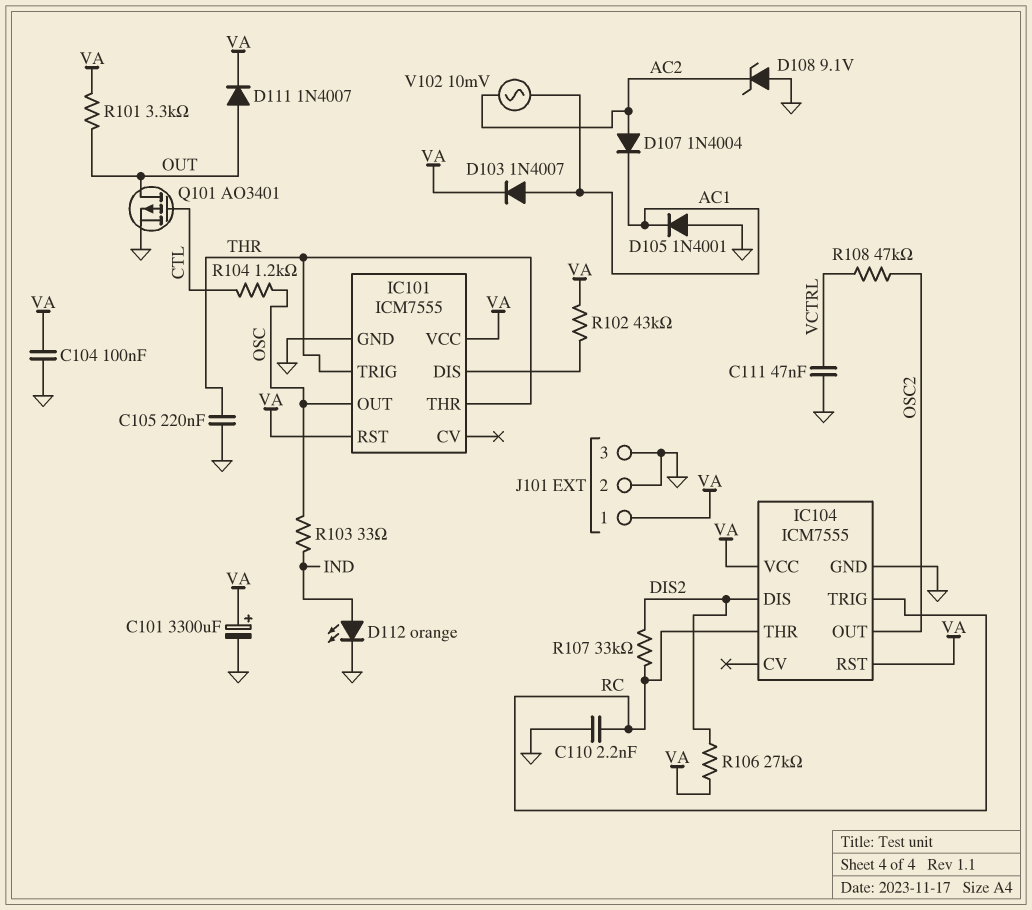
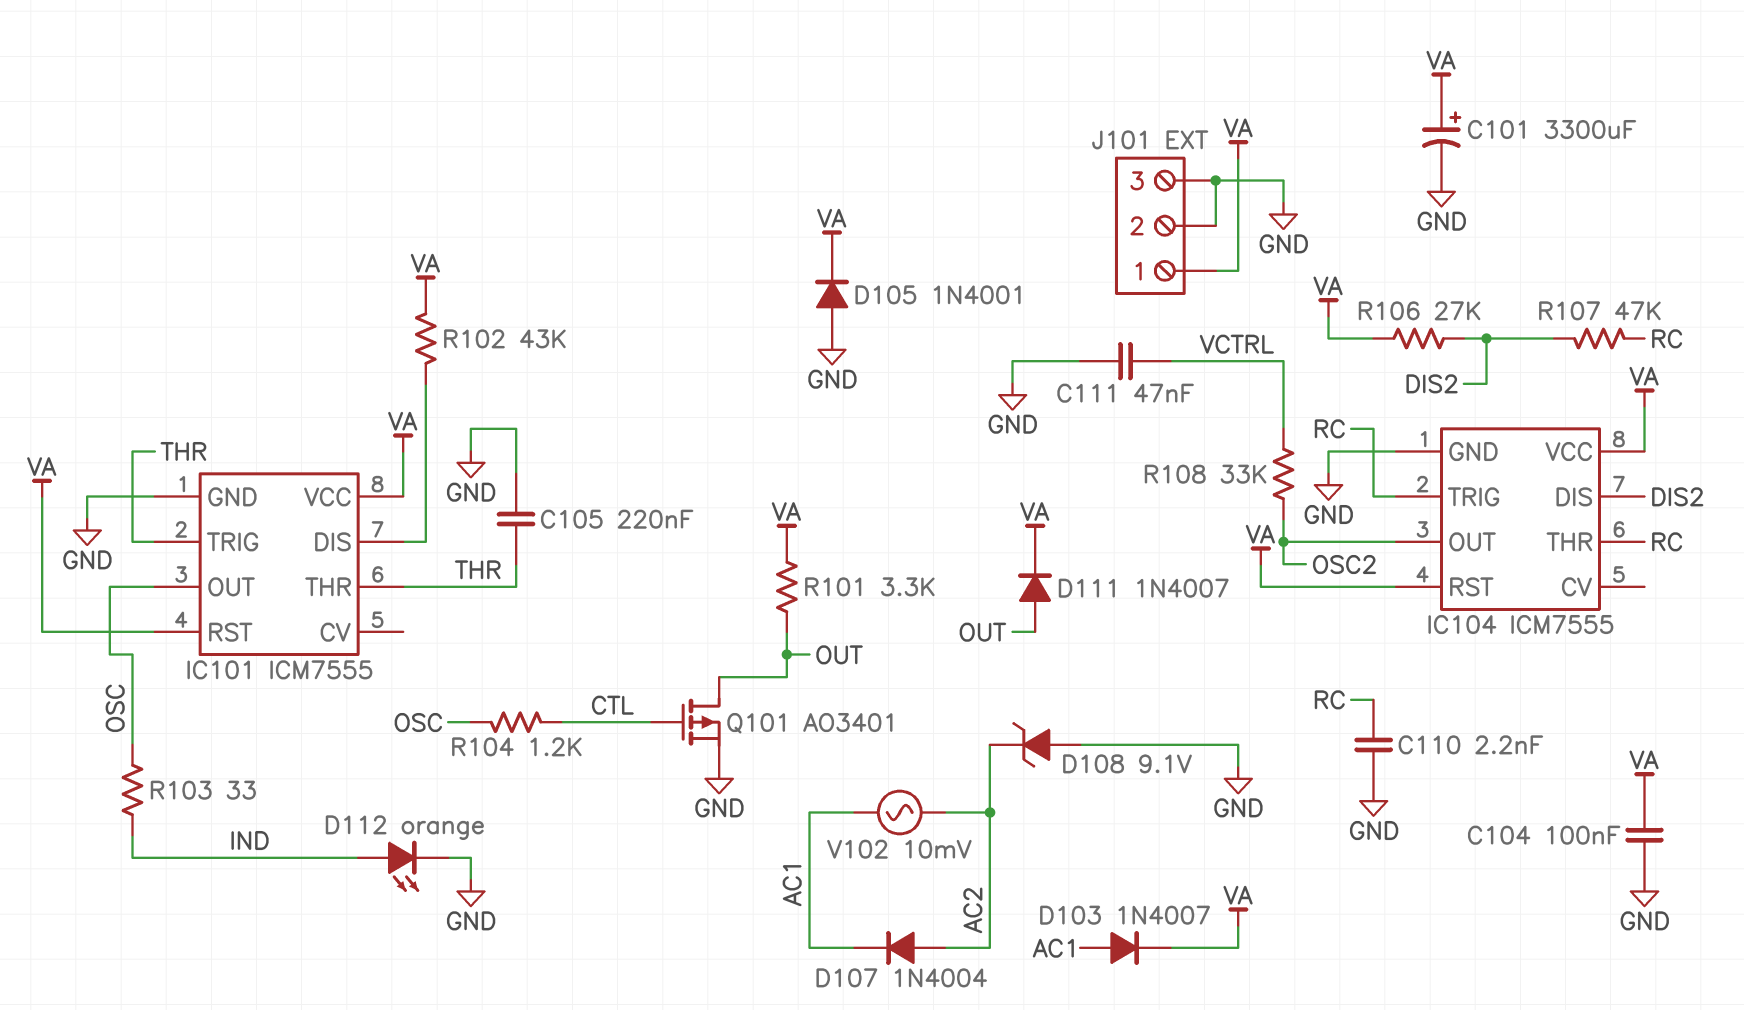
D105: diode 1N4001 (A GND, K AC1) -> diode 1N4001 (A GND, K VA)
R107: 33k (DIS2, RC) -> 47k (DIS2, RC)
R108: 47k (OSC2, VCTRL) -> 33k (OSC2, VCTRL)

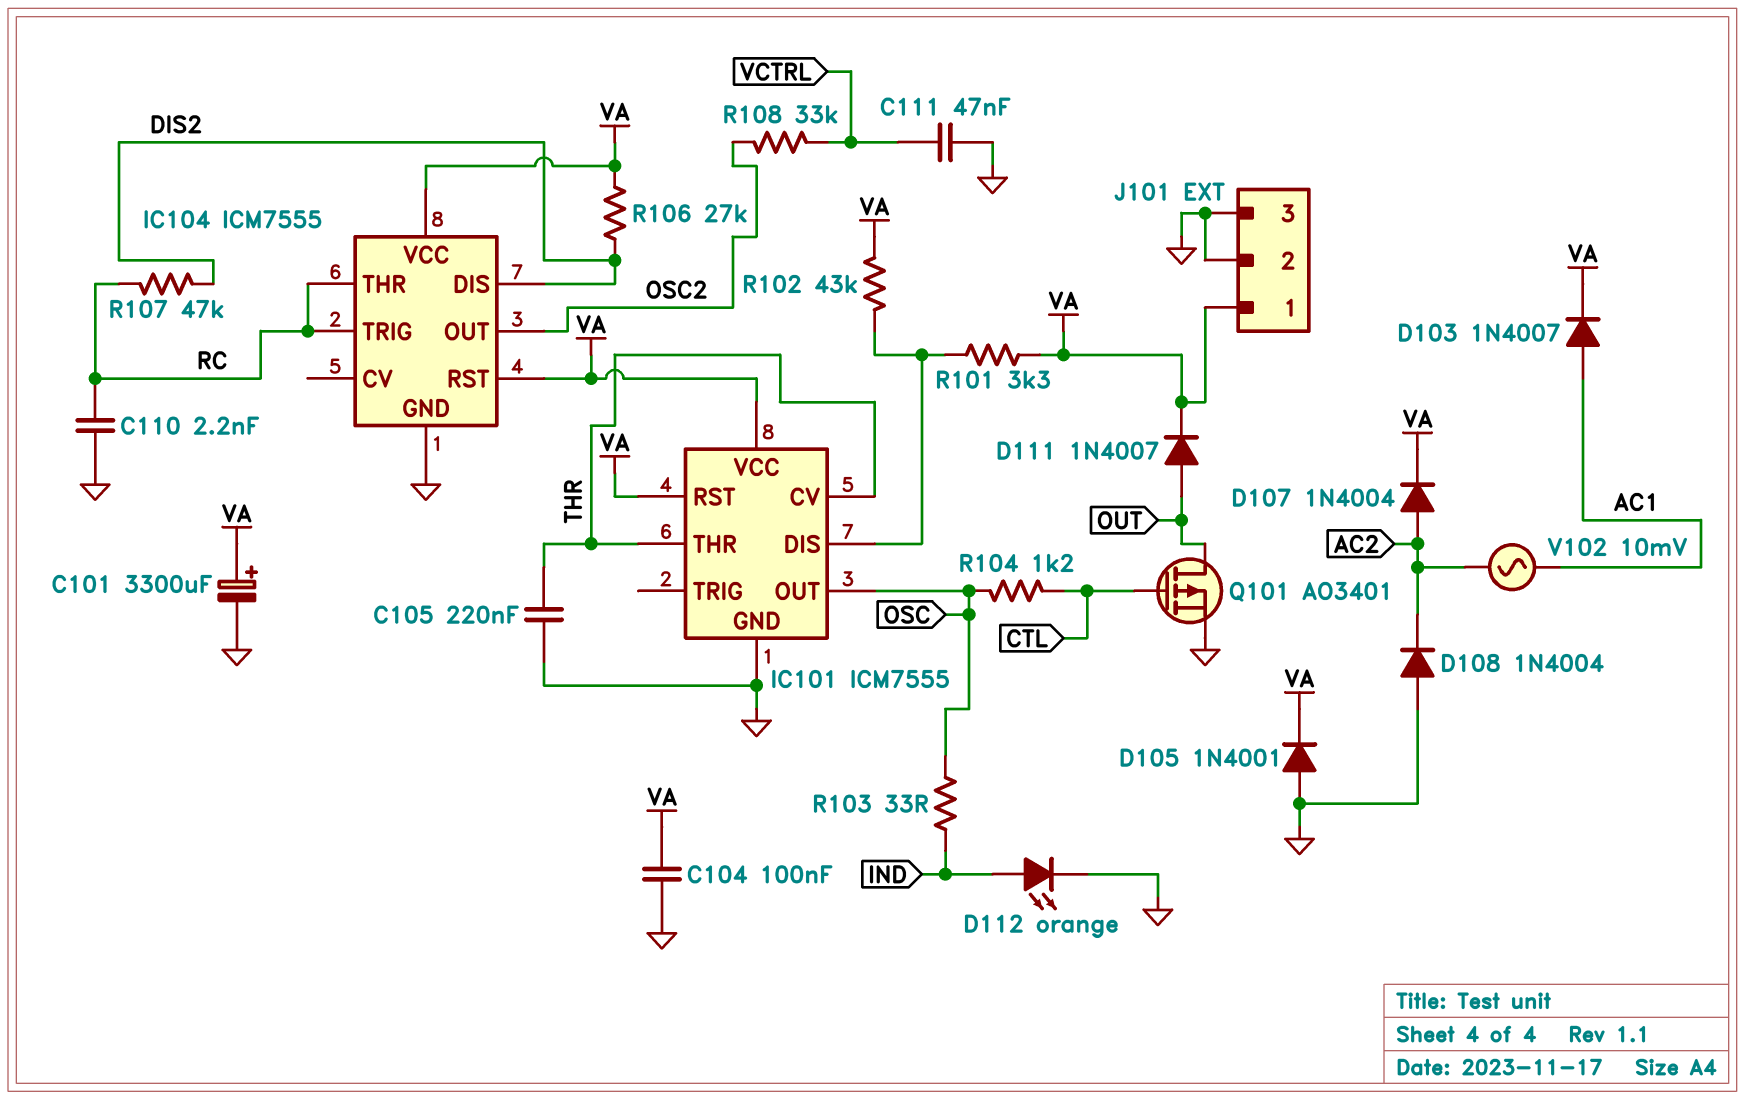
D107: diode 1N4004 (A AC2, K AC1) -> diode 1N4004 (A AC2, K VA)
D108: zener 9.1V (A GND, K AC2) -> diode 1N4004 (A GND, K AC2)
IC101 pin CV: none -> THR
IC101 pin TRIG: THR -> none
R101: 3.3k (OUT, VA) -> 3.3k (IC101/DIS, VA)

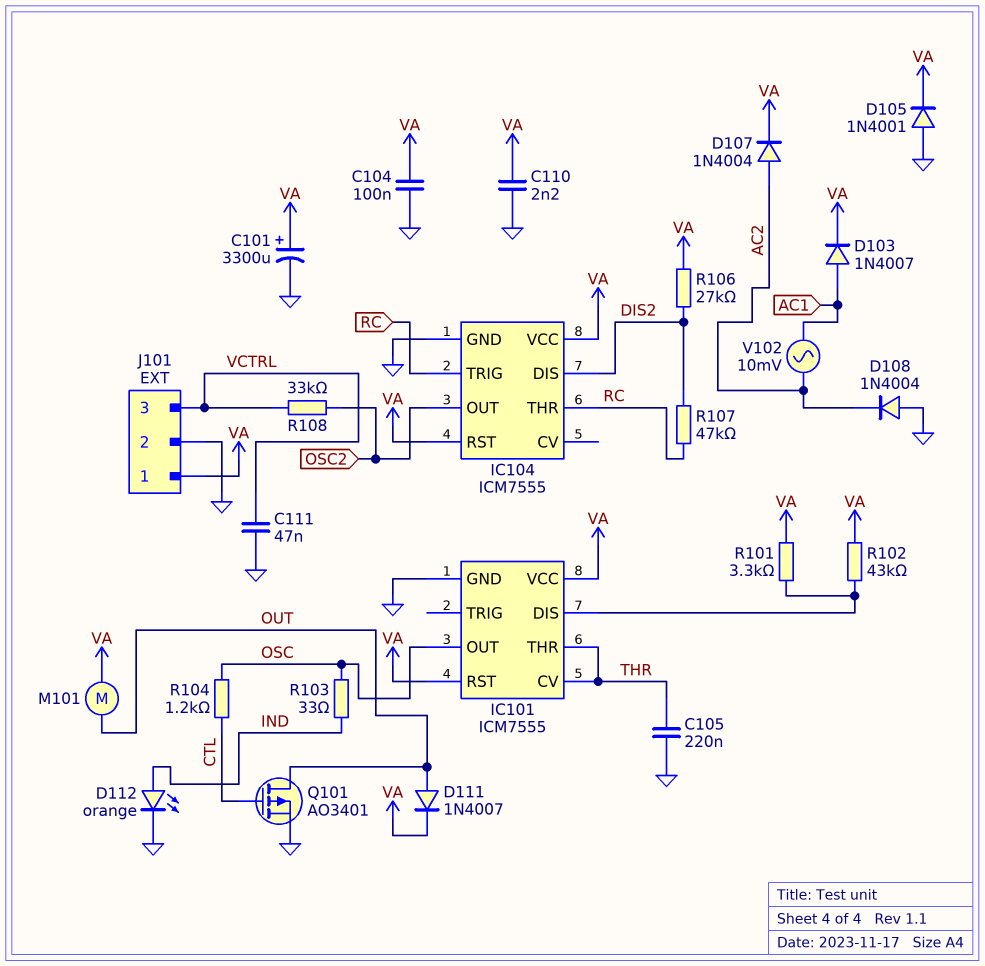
C110: 2.2nF (GND, RC) -> 2.2nF (GND, VA)
J101 pin 3: GND -> VCTRL
M101: none -> motor (OUT, VA)

